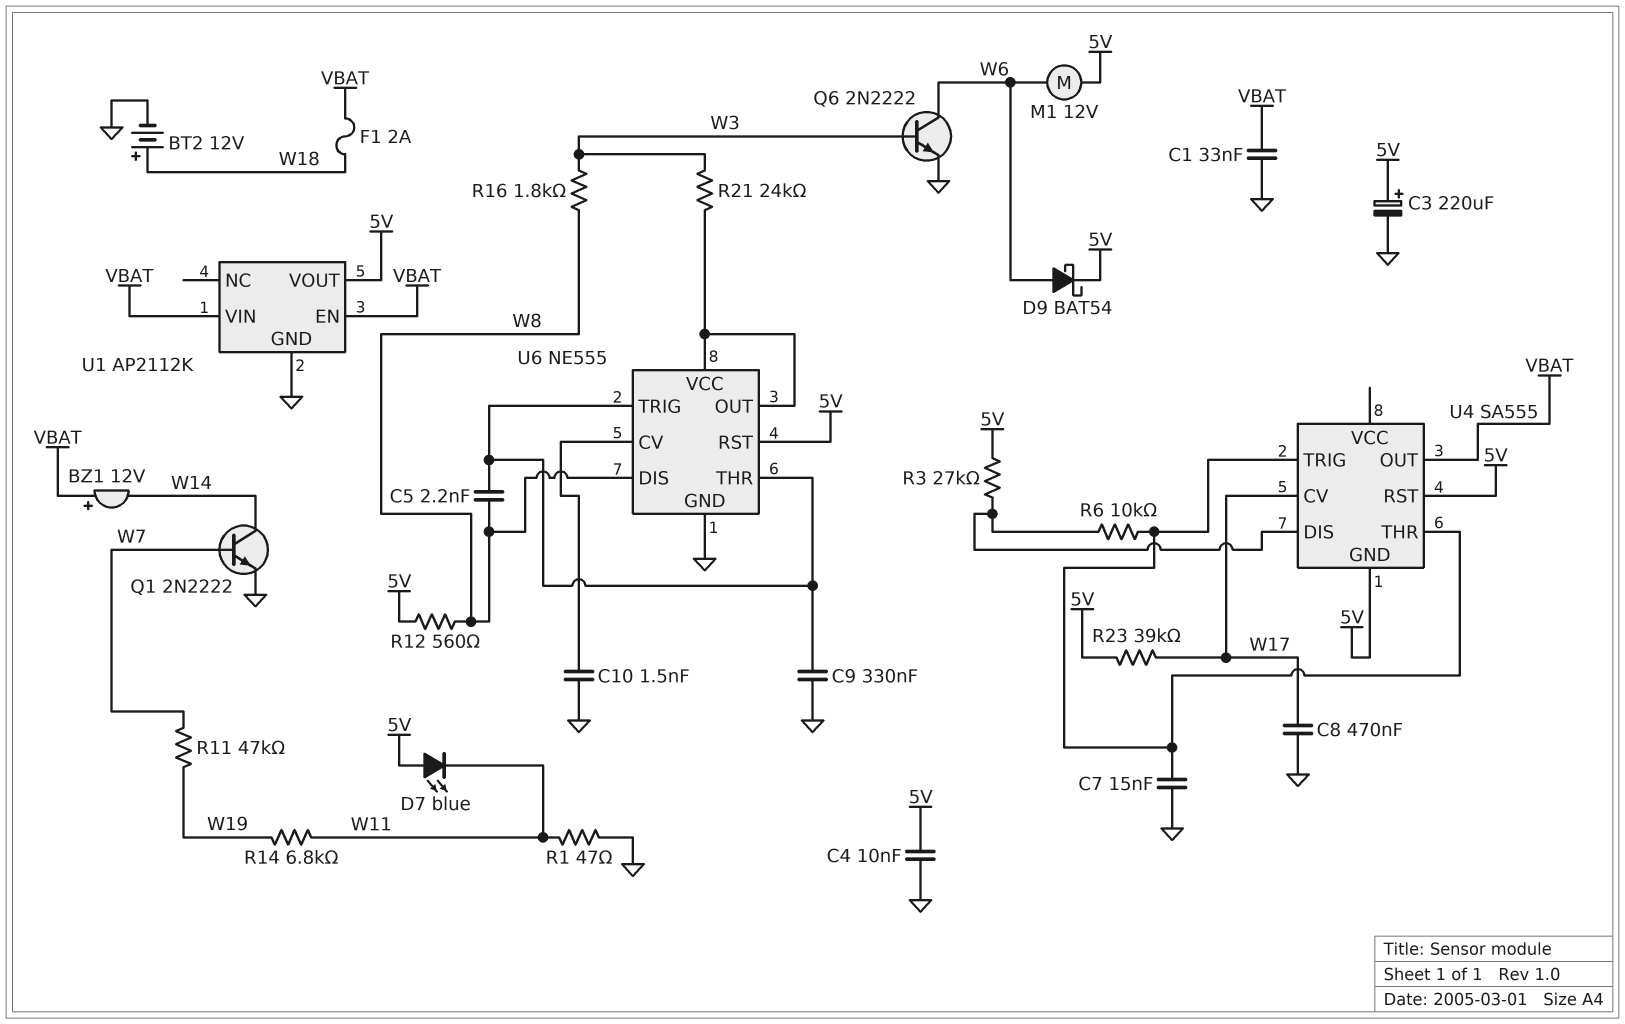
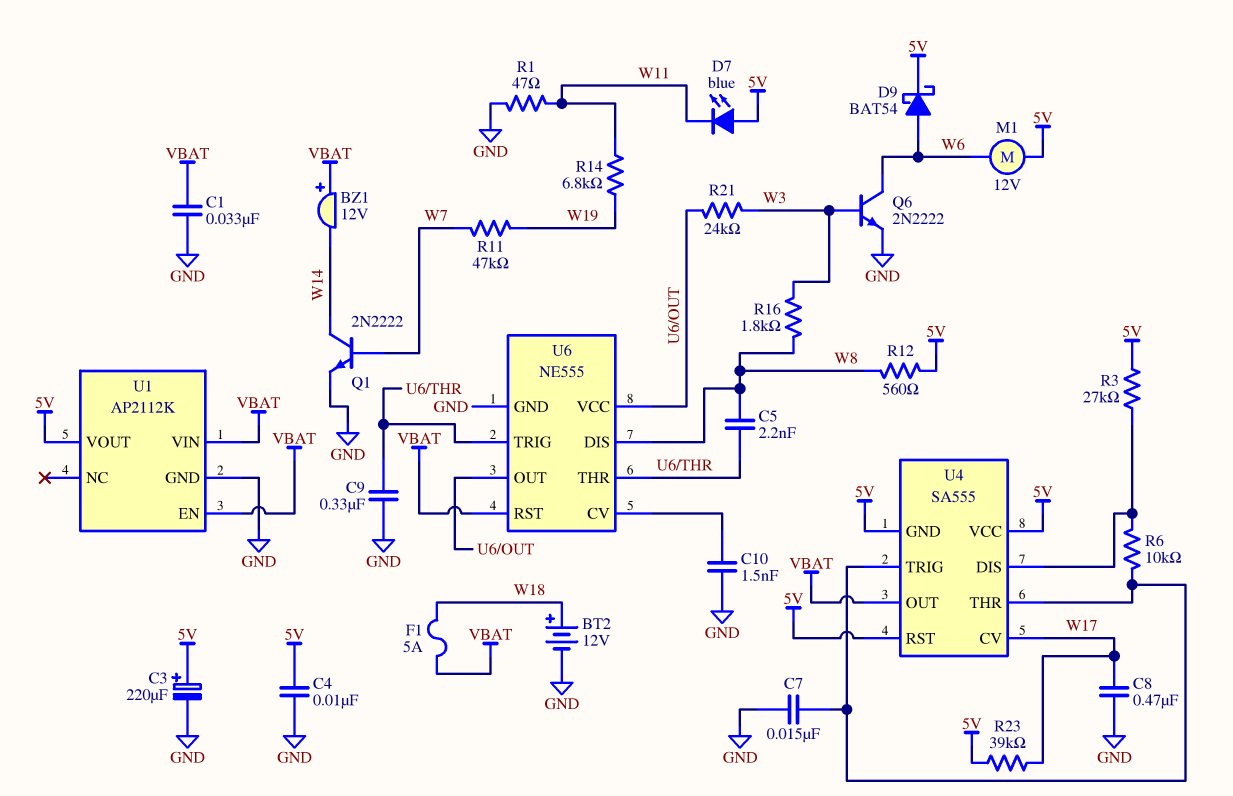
F1: 2A (VBAT, W18) -> 5A (VBAT, W18)
U4 pin VCC: none -> 5V
U6 pin RST: 5V -> VBAT

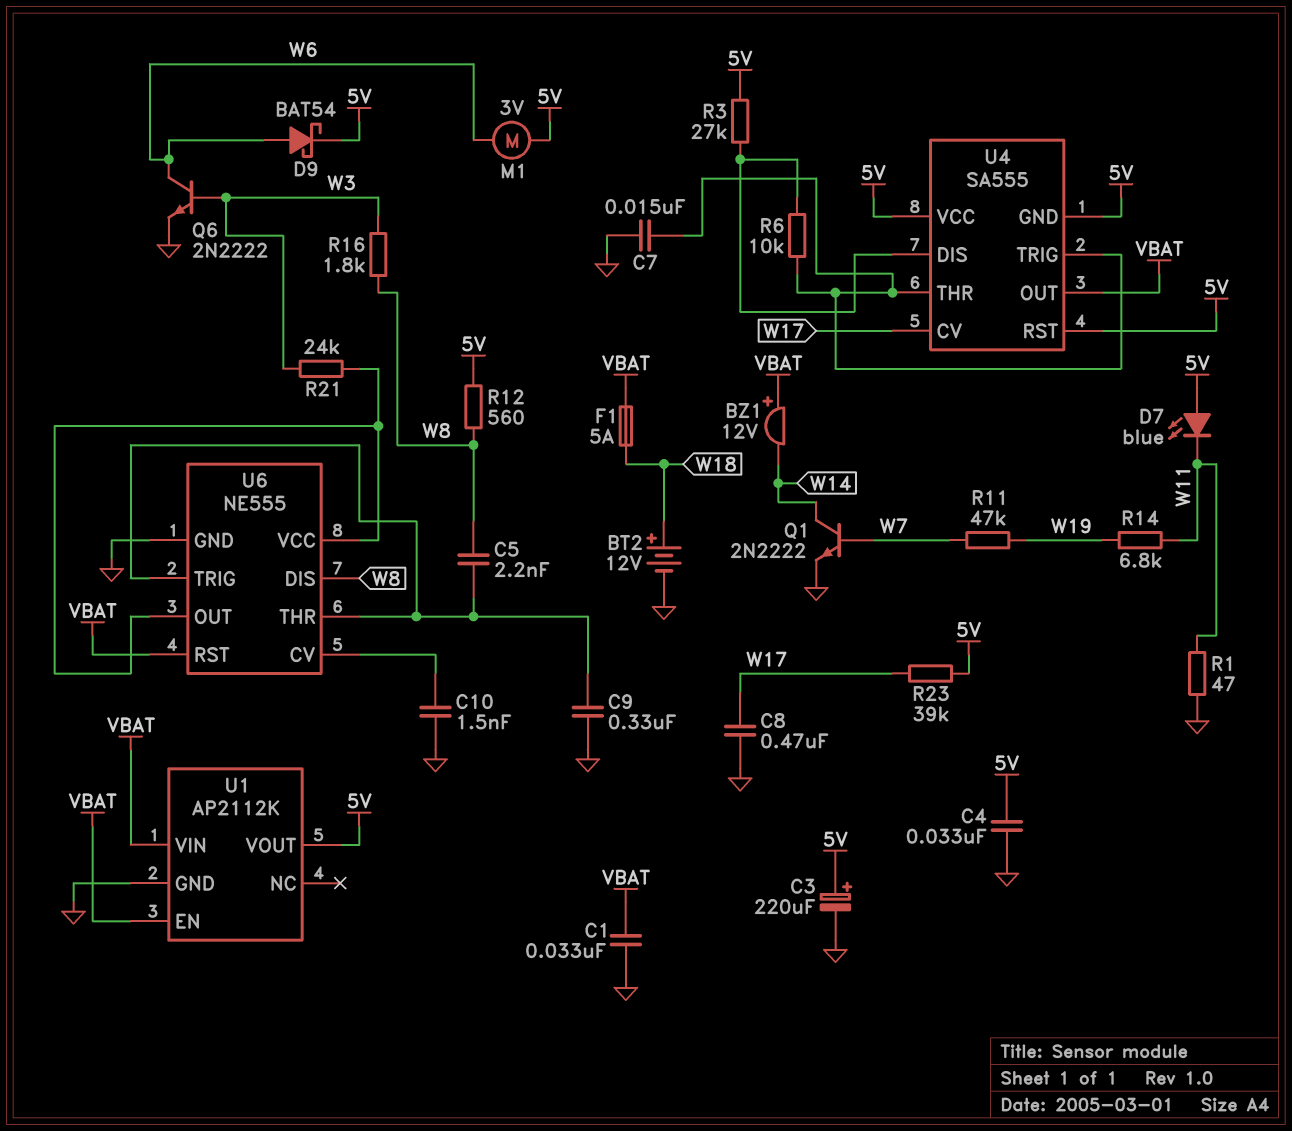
C4: 10nF (5V, GND) -> 33nF (5V, GND)
M1: motor 12V (5V, W6) -> motor 3V (5V, W6)

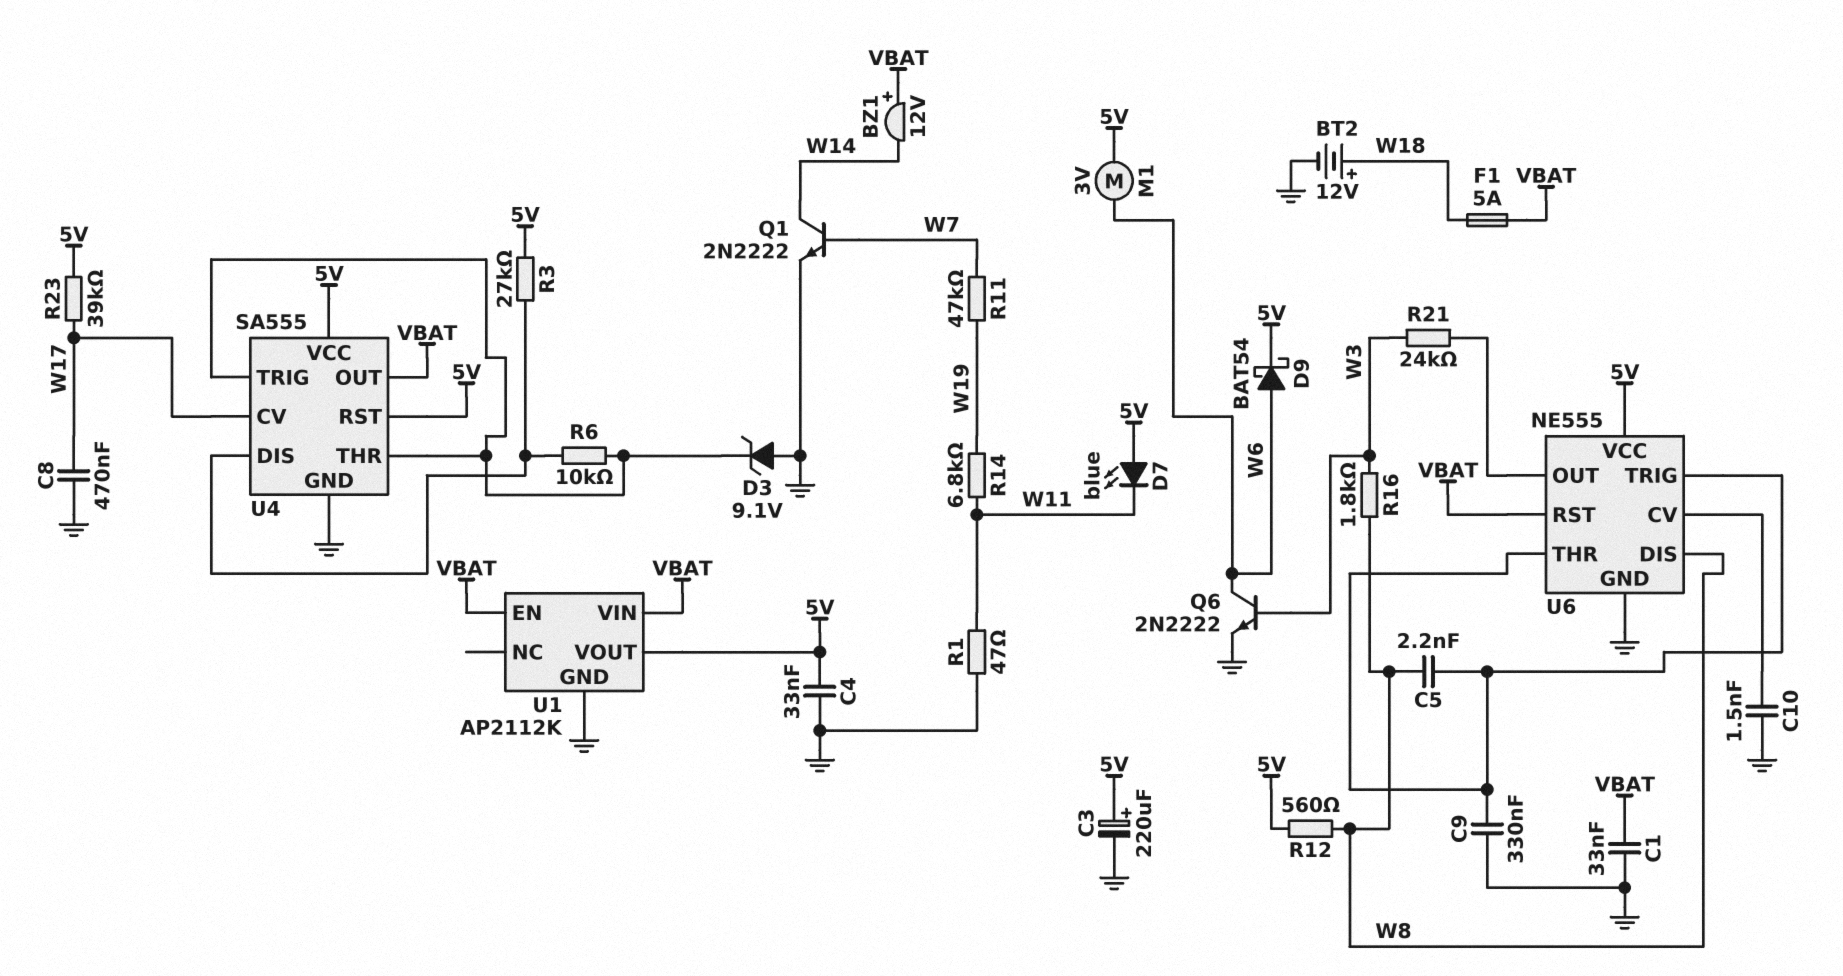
C7: 15nF (GND, U4/THR) -> none
D3: none -> zener 9.1V (A GND, K U4/THR)
U4 pin GND: 5V -> GND
U6 pin VCC: U6/OUT -> 5V

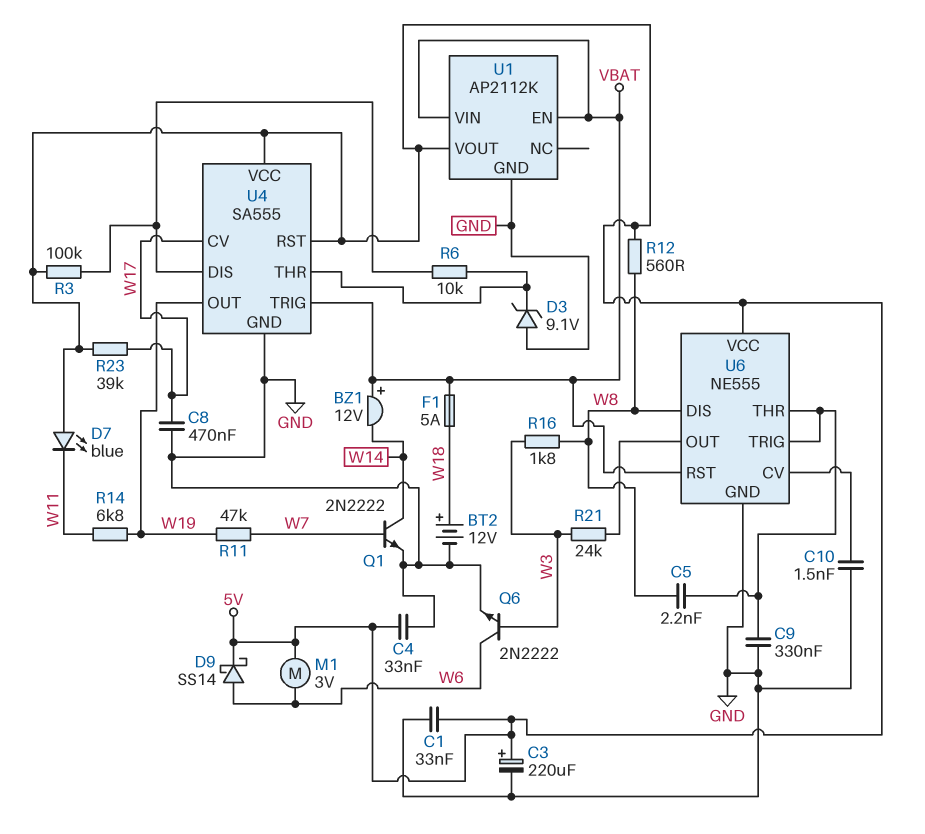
C1: 33nF (GND, VBAT) -> 33nF (5V, GND)
D9: schottky BAT54 (A W6, K 5V) -> schottky SS14 (A W6, K 5V)
R1: 47 (GND, W11) -> none
R3: 27k (5V, U4/DIS) -> 100k (5V, U4/DIS)
U4 pin OUT: VBAT -> W19
U4 pin TRIG: U4/THR -> VBAT

